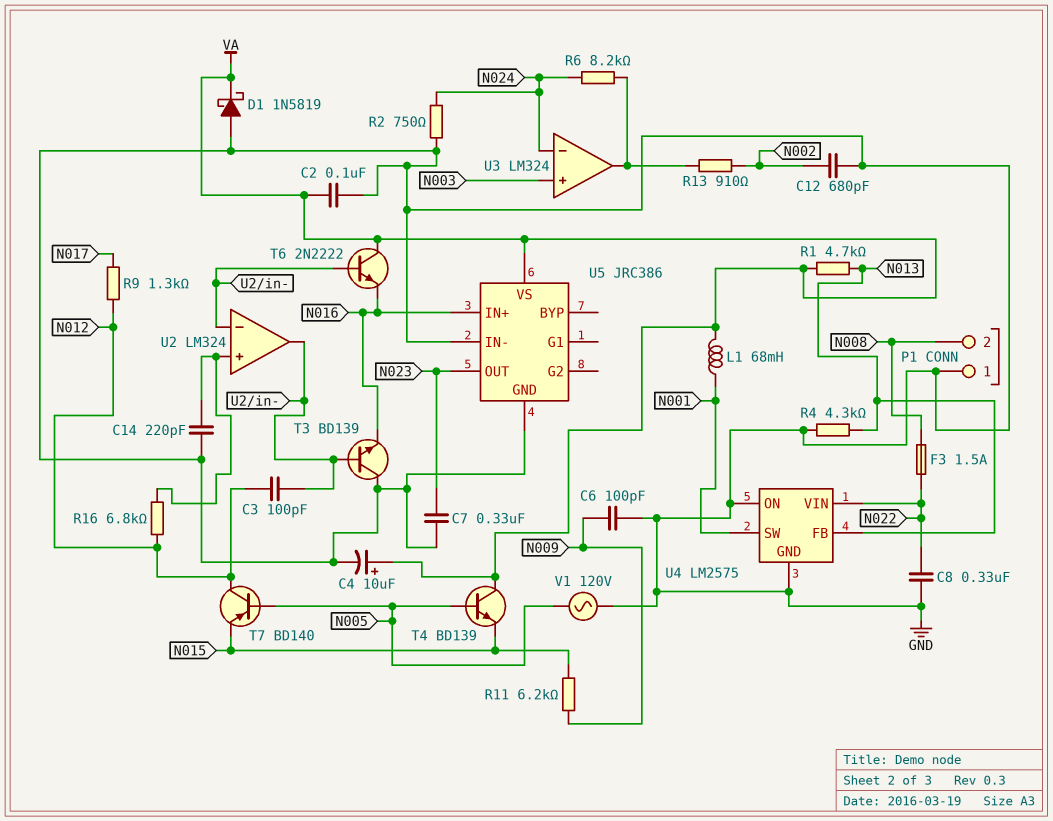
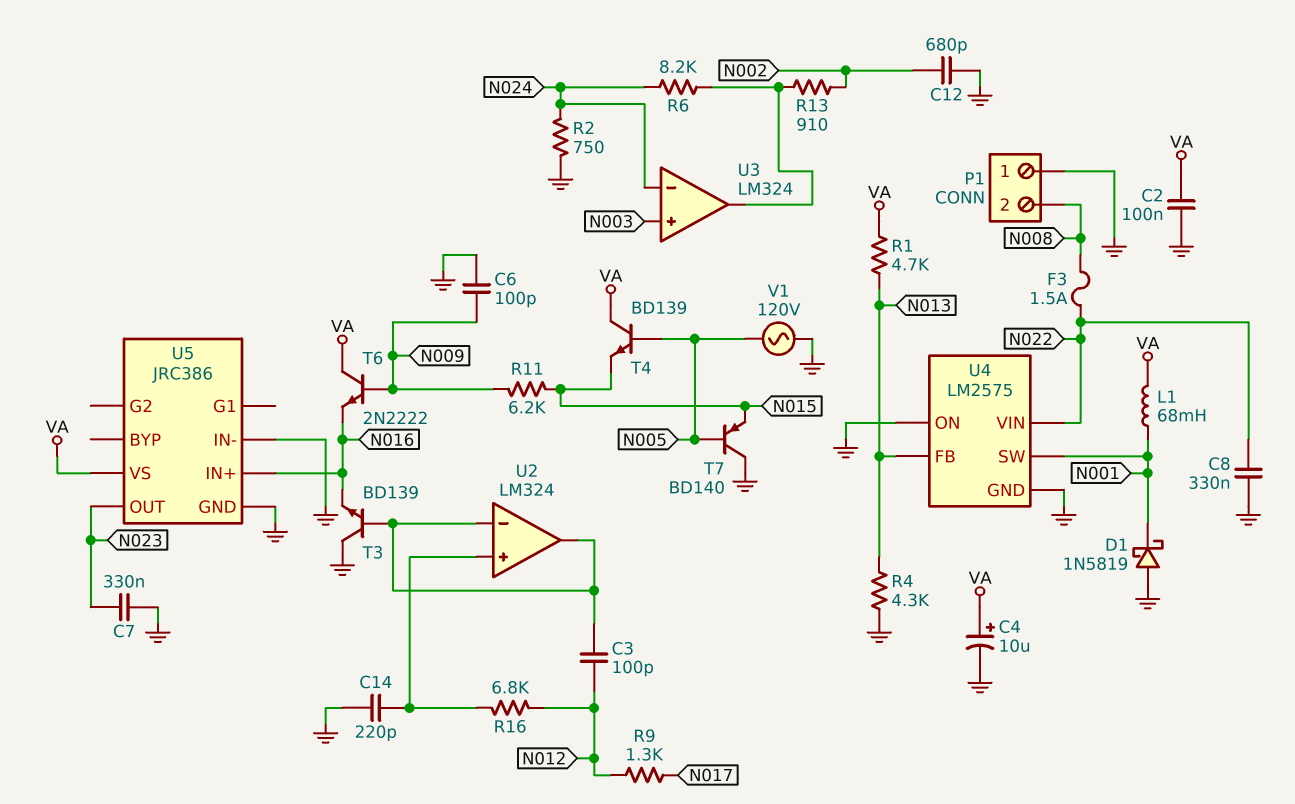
D1: schottky 1N5819 (A GND, K VA) -> schottky 1N5819 (A GND, K N001)
T6: NPN 2N2222 (B U2/in-, C VA, E N016) -> NPN 2N2222 (B N009, C VA, E N016)
T7: PNP BD140 (B N005, C N012, E N015) -> PNP BD140 (B N005, C GND, E N015)

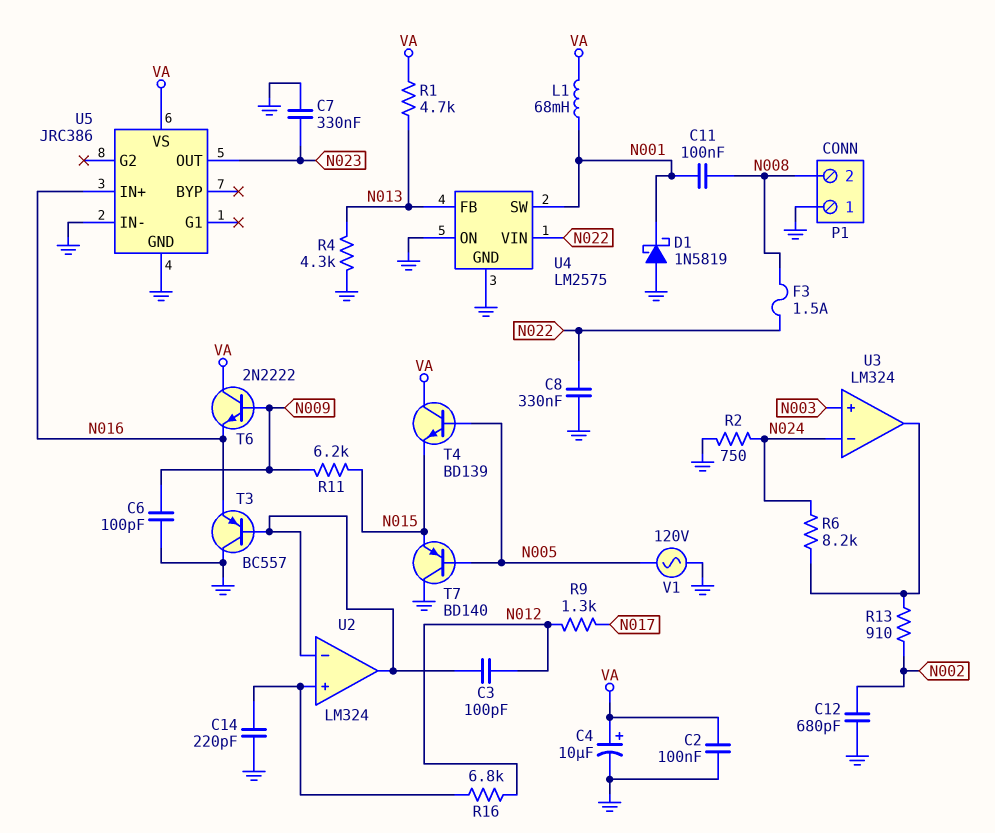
C11: none -> 100nF (N001, N008)
T3: NPN BD139 (B U2/in-, C GND, E N016) -> PNP BC557 (B U2/in-, C GND, E N016)

